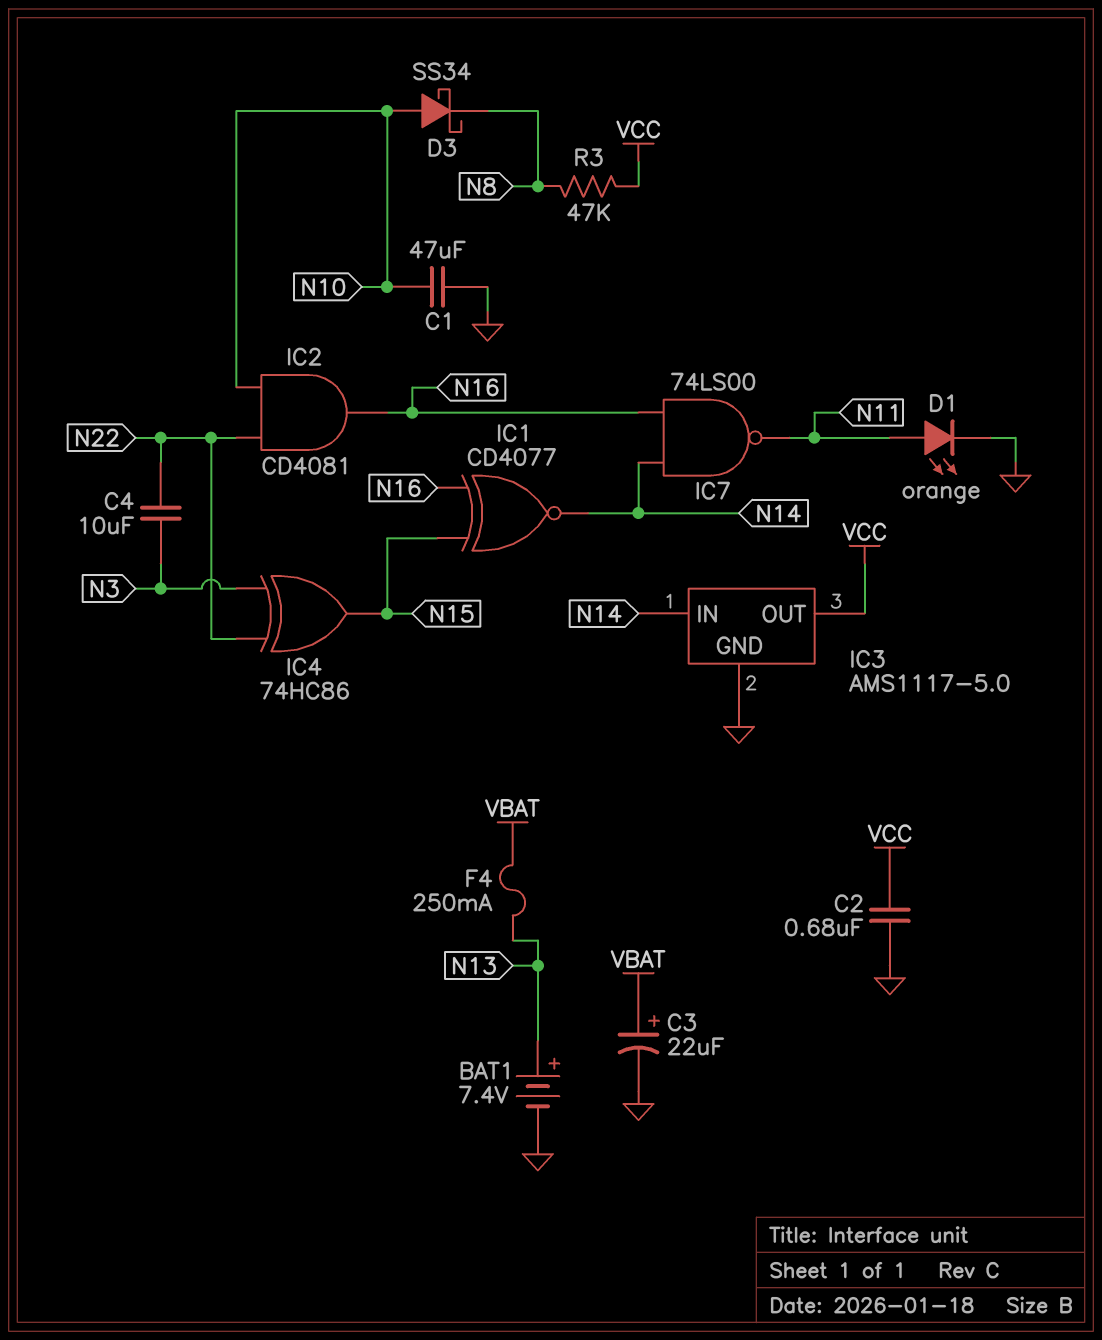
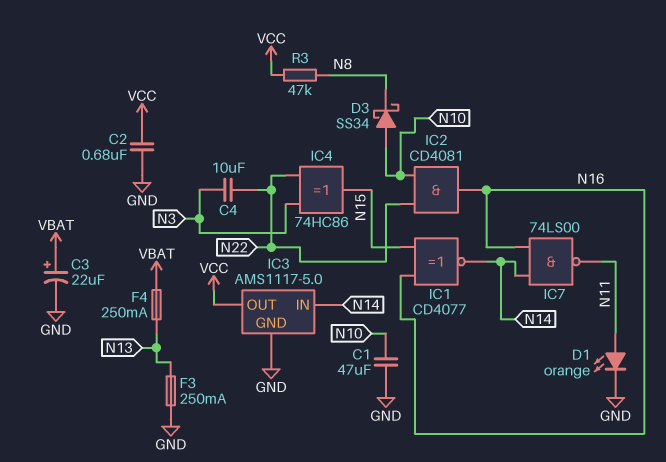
BAT1: 7.4V (plus N13, minus GND) -> none
F3: none -> 250mA (GND, N13)

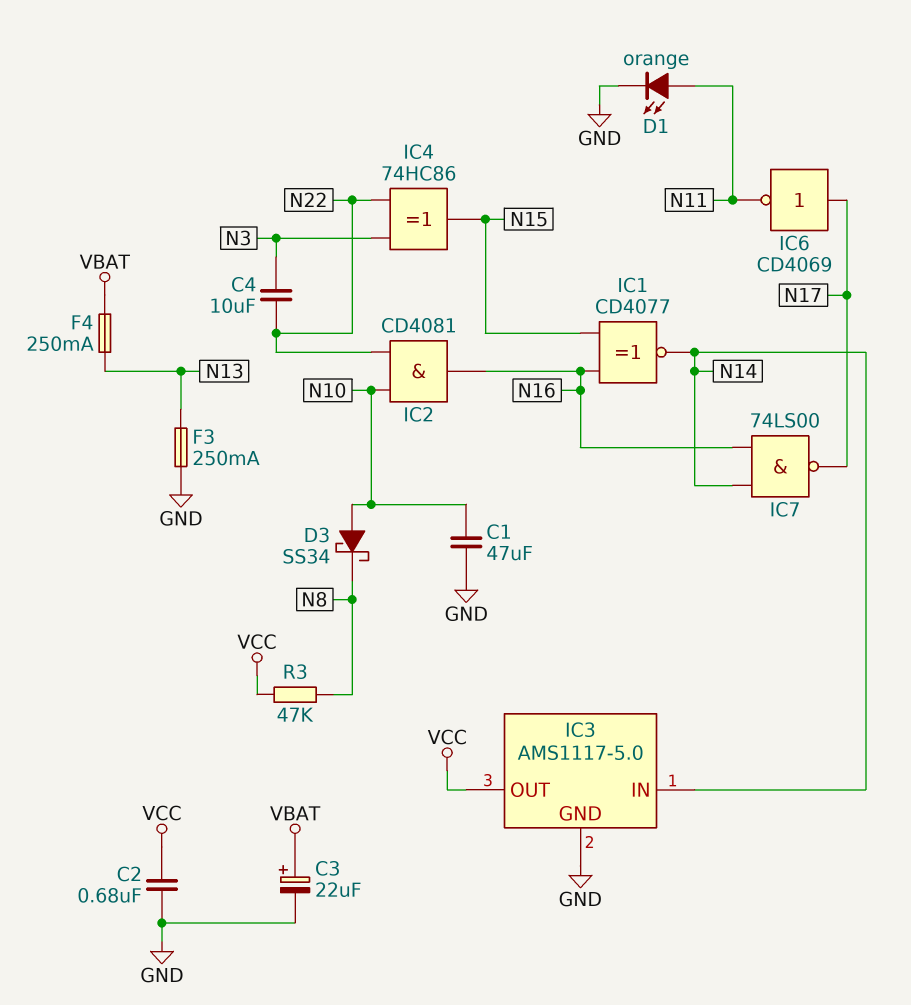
IC6: none -> NOT CD4069 (in N17, out N11)
IC7: NAND 74LS00 (in N14, in N16, out N11) -> NAND 74LS00 (in N14, in N16, out N17)

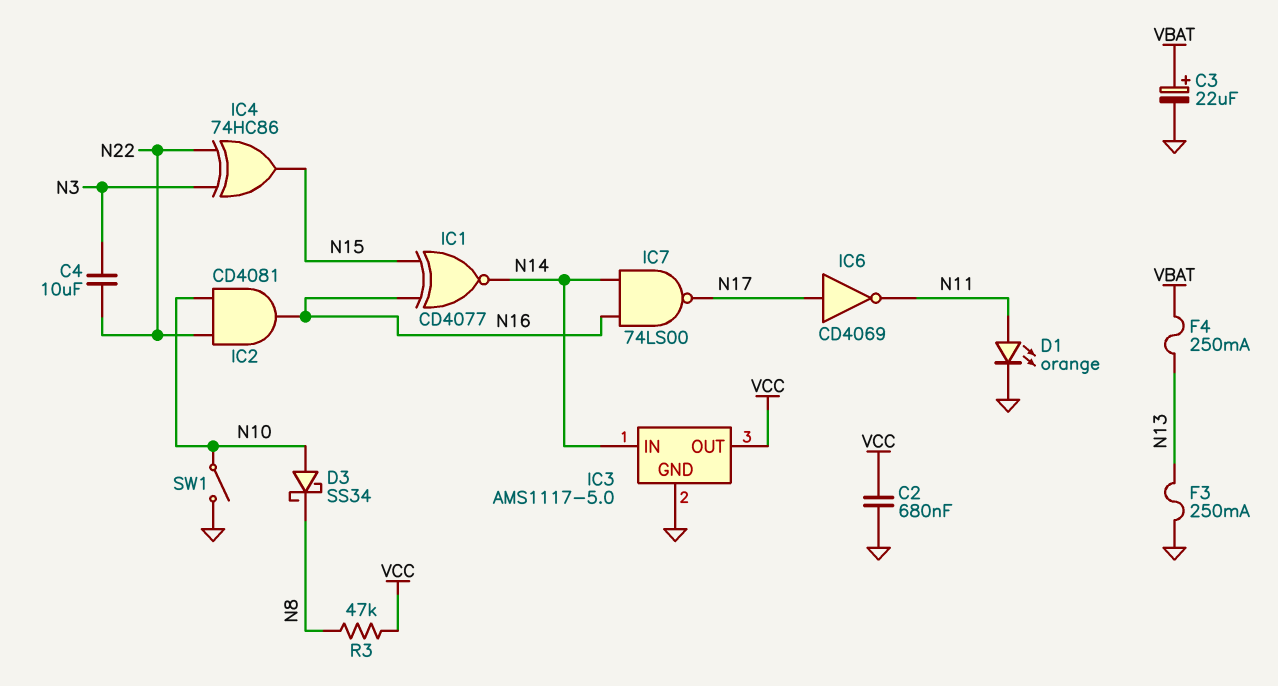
C1: 47uF (GND, N10) -> none
SW1: none -> switch (GND, N10)

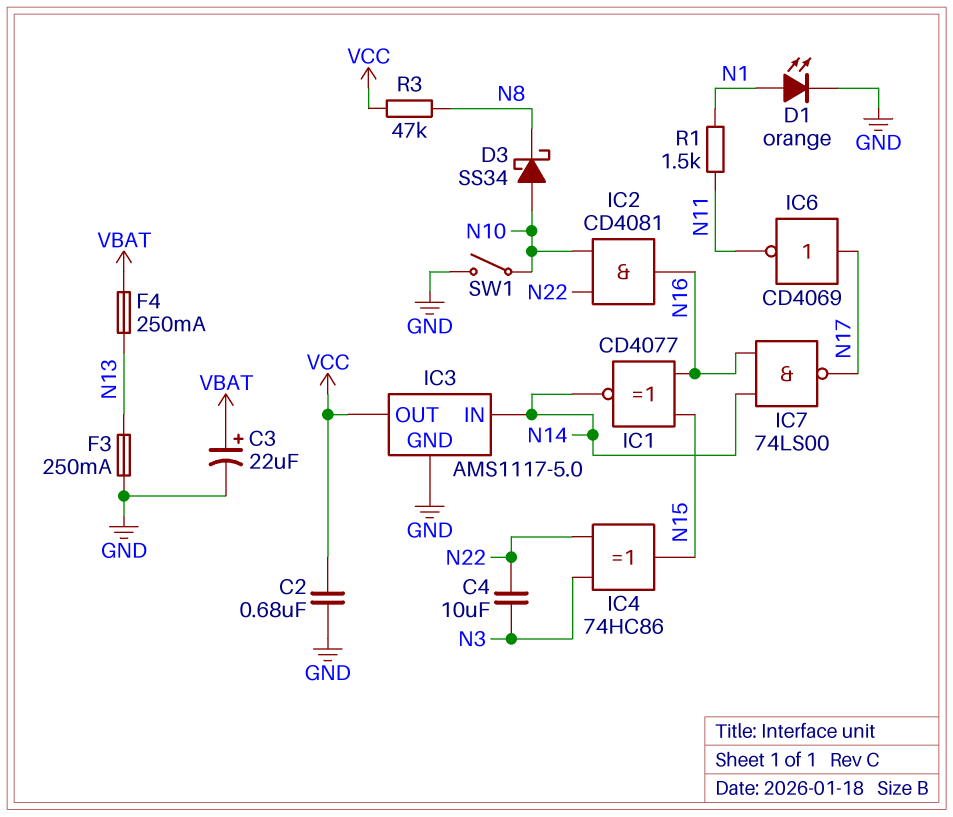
D1: LED orange (A N11, K GND) -> LED orange (A N1, K GND)
R1: none -> 1.5k (N1, N11)

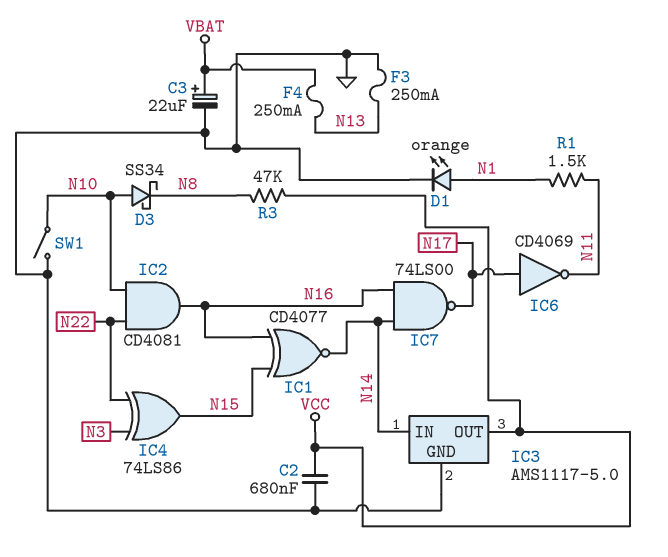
C4: 10uF (N3, N22) -> none
IC4: XOR 74HC86 (in N3, in N22, out N15) -> XOR 74LS86 (in N3, in N22, out N15)

